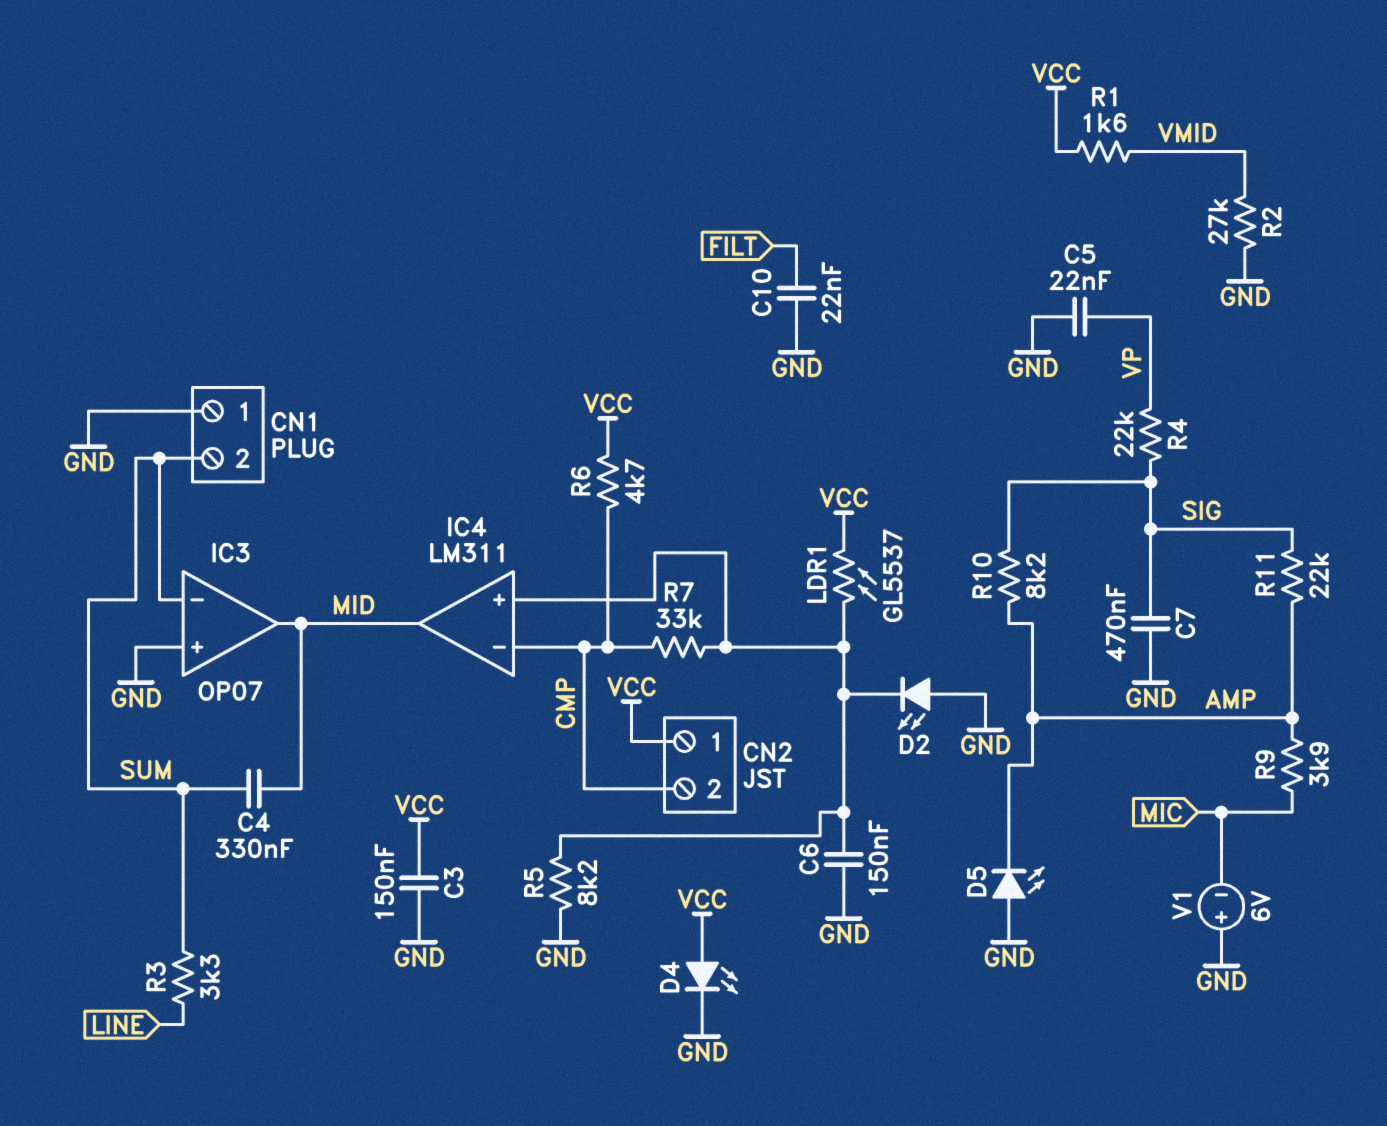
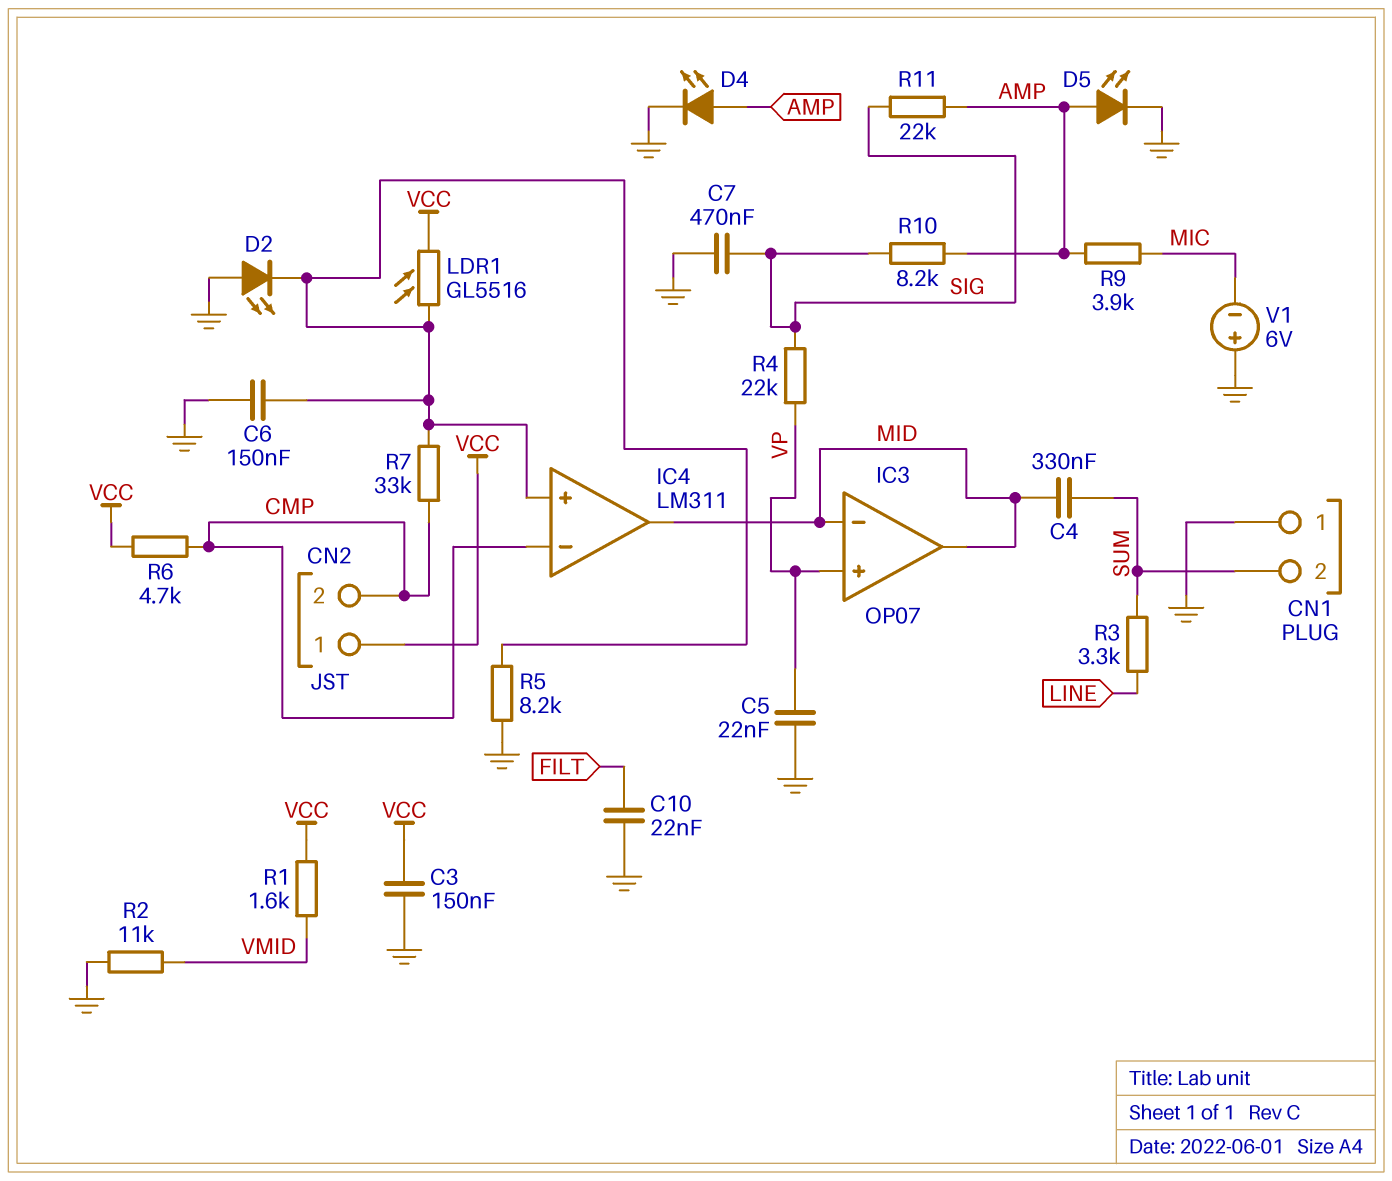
D4: LED (A VCC, K GND) -> LED (A AMP, K GND)
D5: LED (A GND, K AMP) -> LED (A AMP, K GND)
IC3 pin in+: GND -> VP
IC3 pin in-: SUM -> MID
LDR1: GL5537 (IC4/in+, VCC) -> GL5516 (IC4/in+, VCC)
R2: 27k (GND, VMID) -> 11k (GND, VMID)

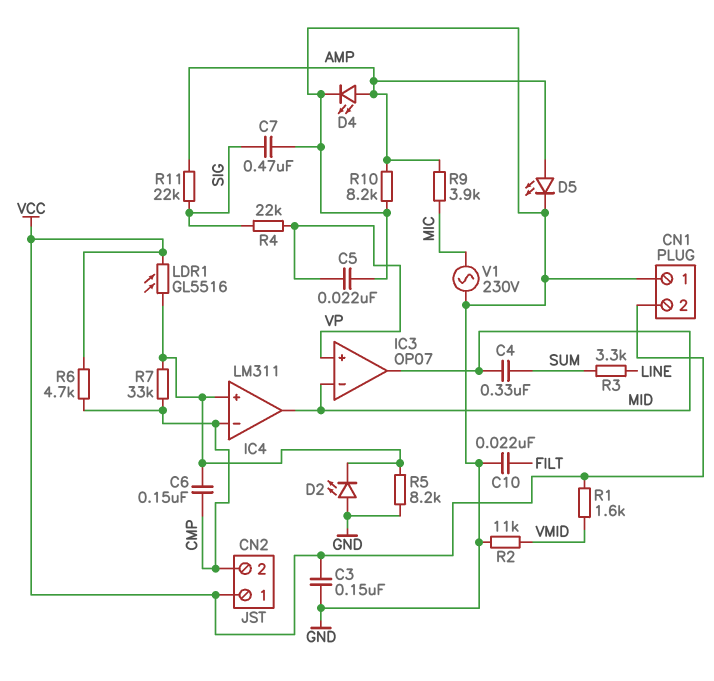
C6: 150nF (GND, IC4/in+) -> 150nF (CMP, IC4/in+)
CN1 pin 2: SUM -> VCC
R10: 8.2k (AMP, SIG) -> 8.2k (AMP, GND)
V1: 6V (plus GND, minus MIC) -> AC 230V (GND, MIC)

